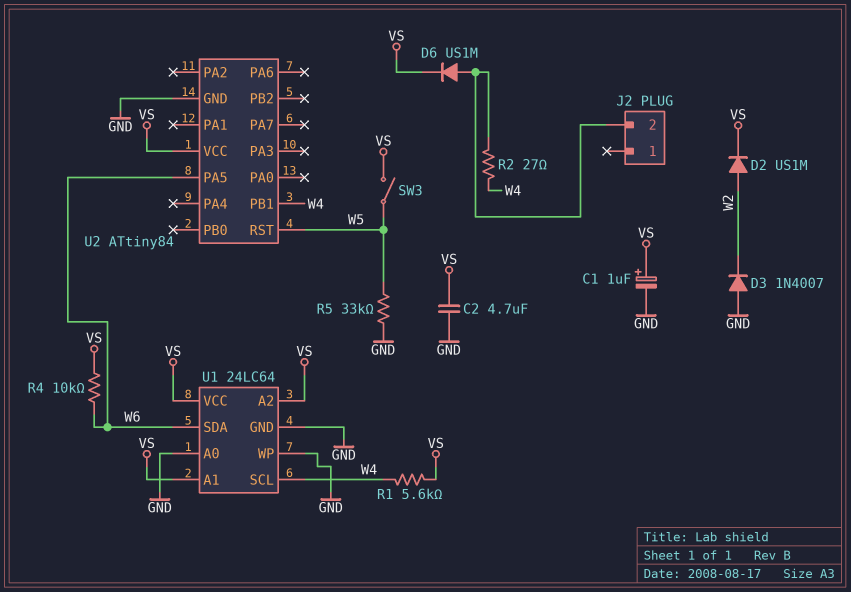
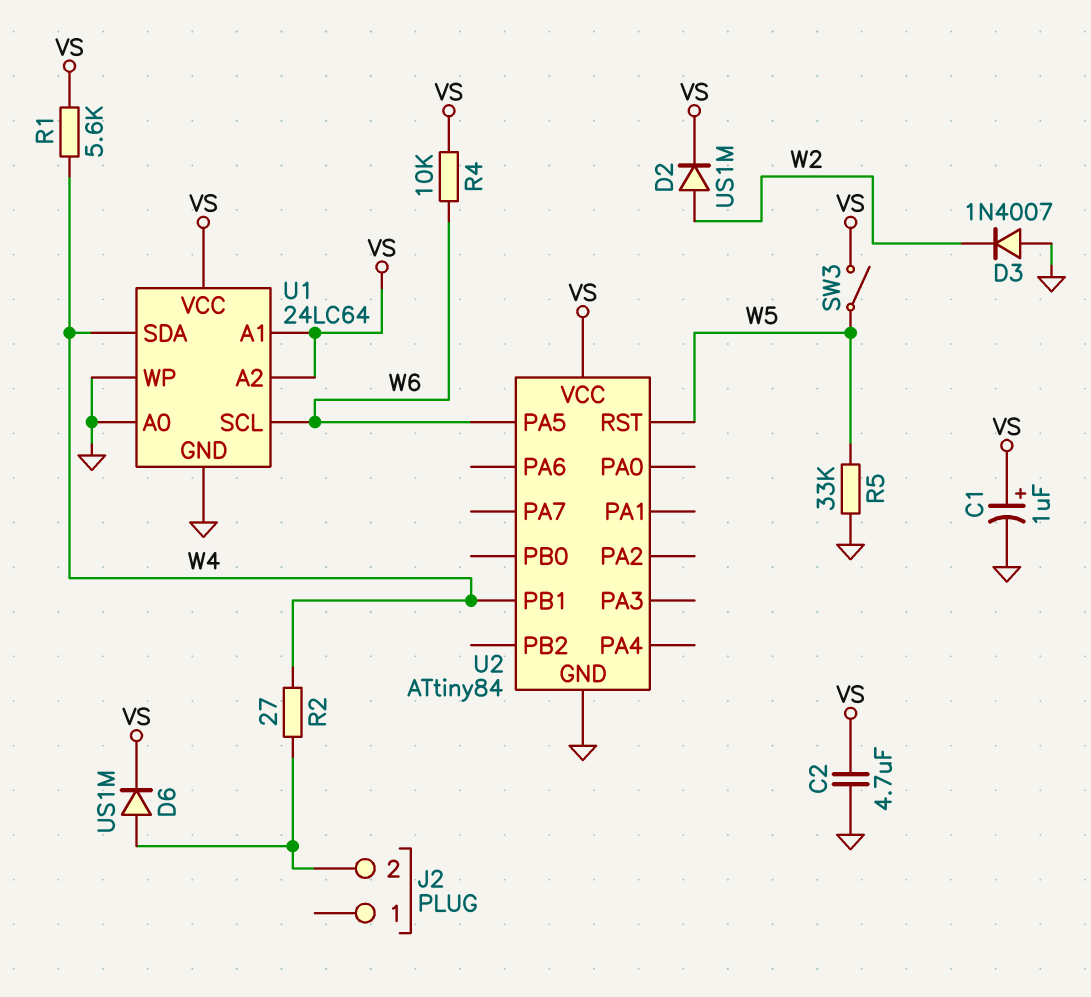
U1 pin SCL: W4 -> W6
U1 pin SDA: W6 -> W4

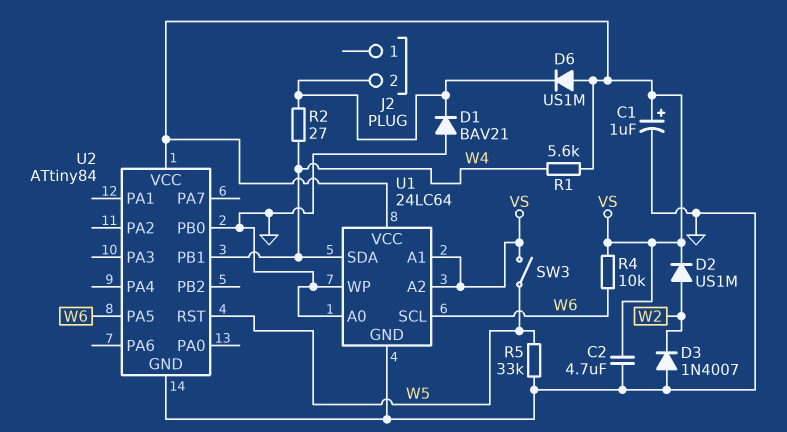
D1: none -> diode BAV21 (A GND, K J2/2)
D6: diode US1M (A J2/2, K VS) -> diode US1M (A VS, K J2/2)
U2 pin PB0: none -> GND

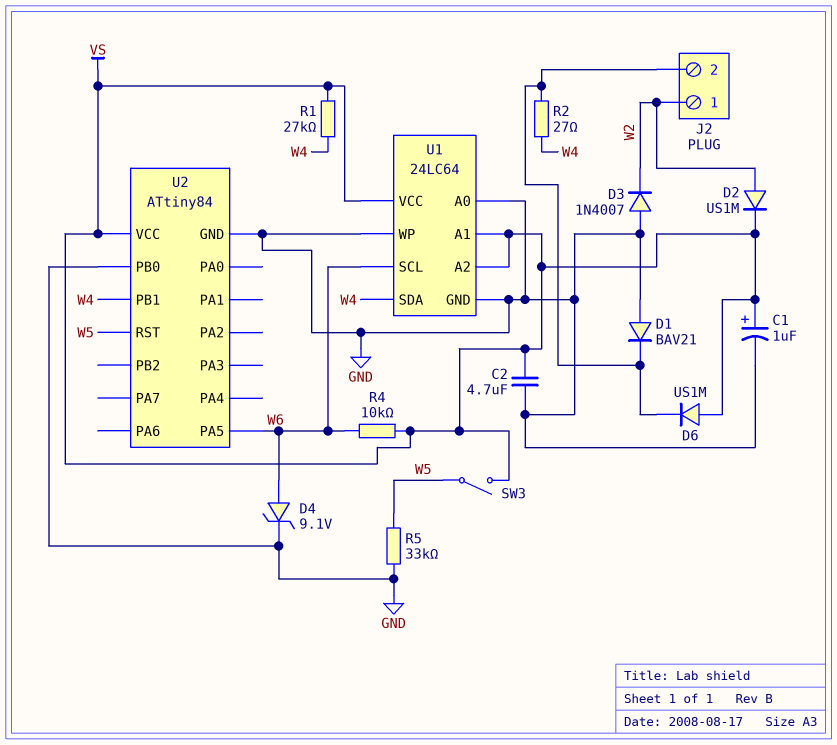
D4: none -> zener 9.1V (A W6, K GND)
J2 pin 1: none -> W2
R1: 5.6k (VS, W4) -> 27k (VS, W4)

